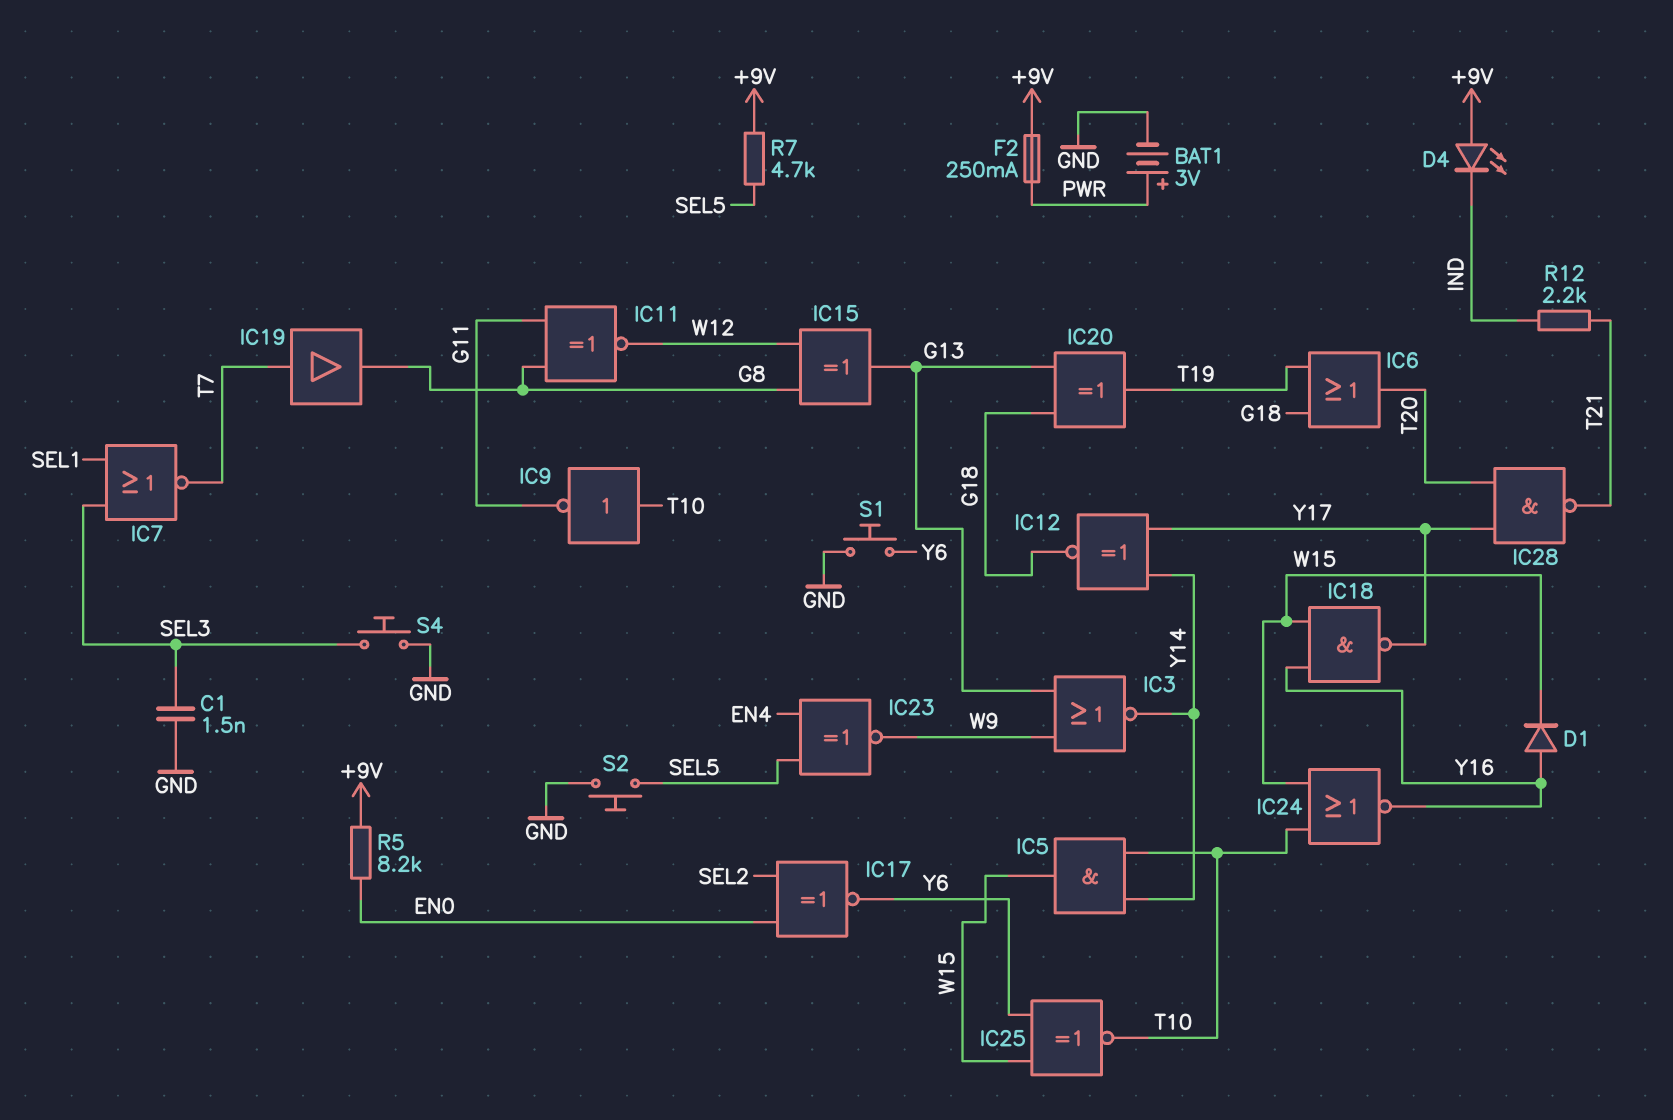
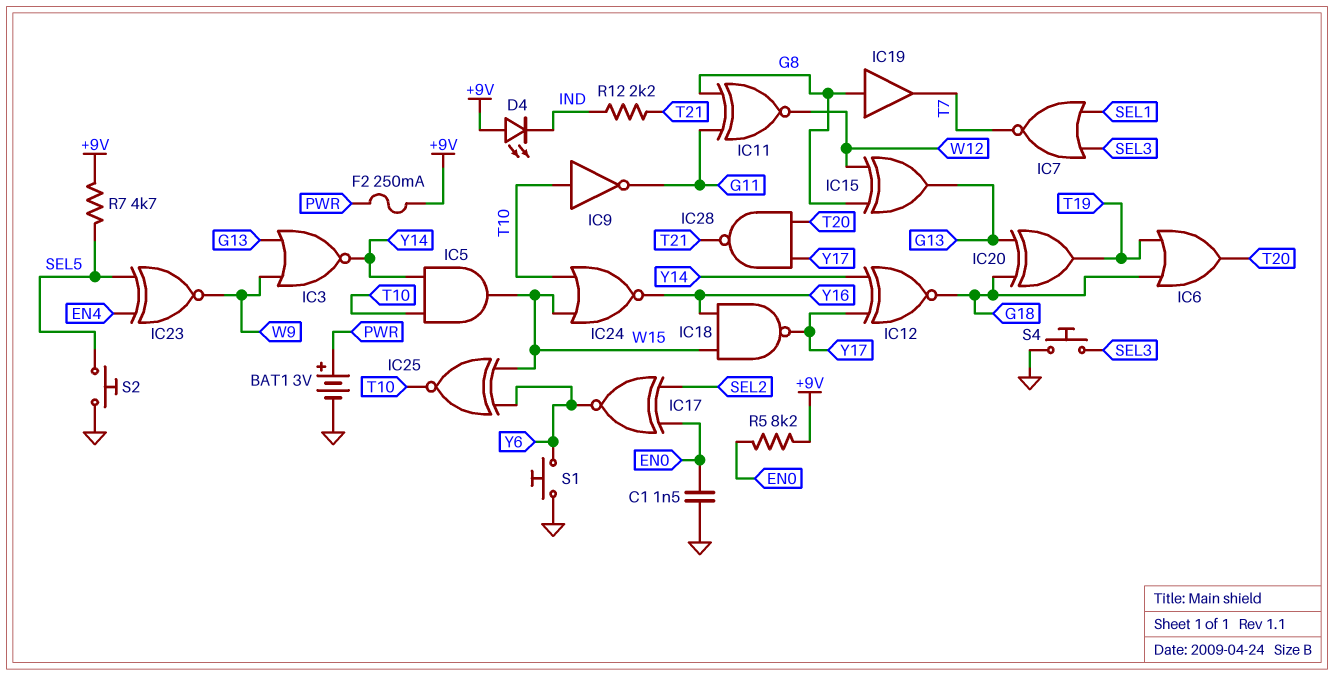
C1: 1.5nF (GND, SEL3) -> 1.5nF (EN0, GND)
D1: diode (A Y16, K W15) -> none
IC19: buffer (in T7, out G8) -> buffer (in G8, out T7)

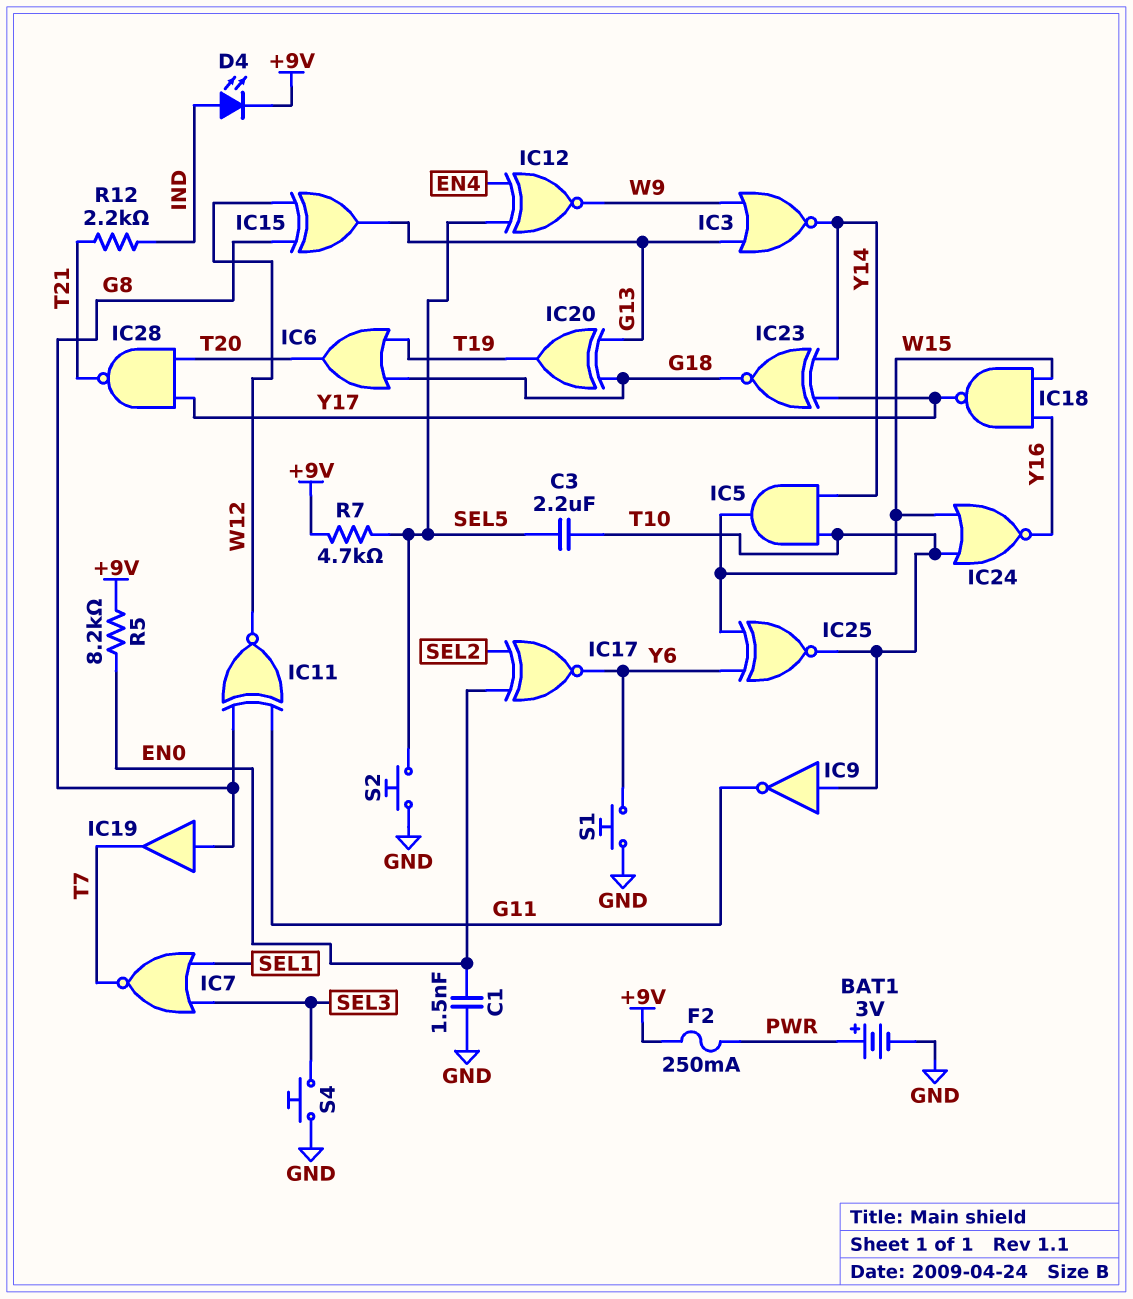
C3: none -> 2.2uF (SEL5, T10)
D4: LED (A +9V, K IND) -> LED (A IND, K +9V)
IC12: XNOR (in Y14, in Y17, out G18) -> XNOR (in EN4, in SEL5, out W9)
IC23: XNOR (in EN4, in SEL5, out W9) -> XNOR (in Y14, in Y17, out G18)

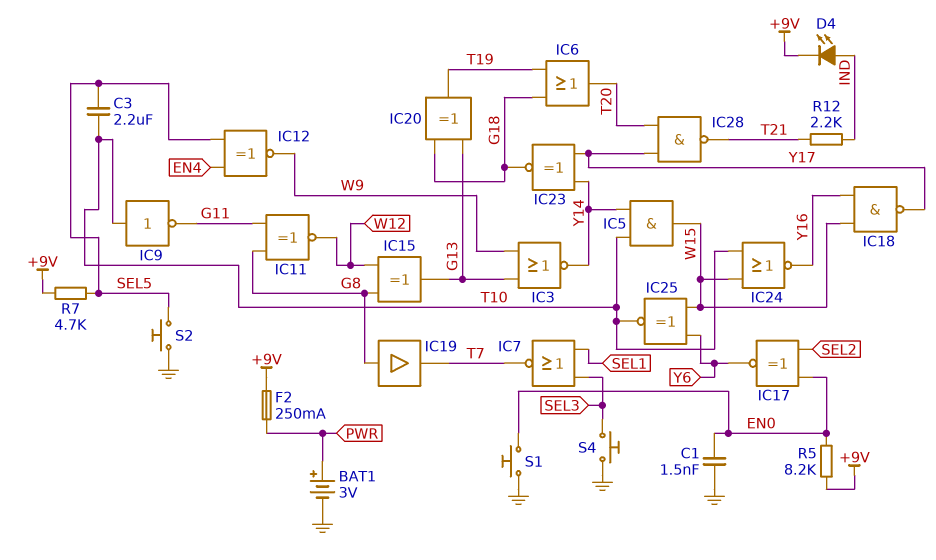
S1: button (GND, Y6) -> button (EN0, GND)

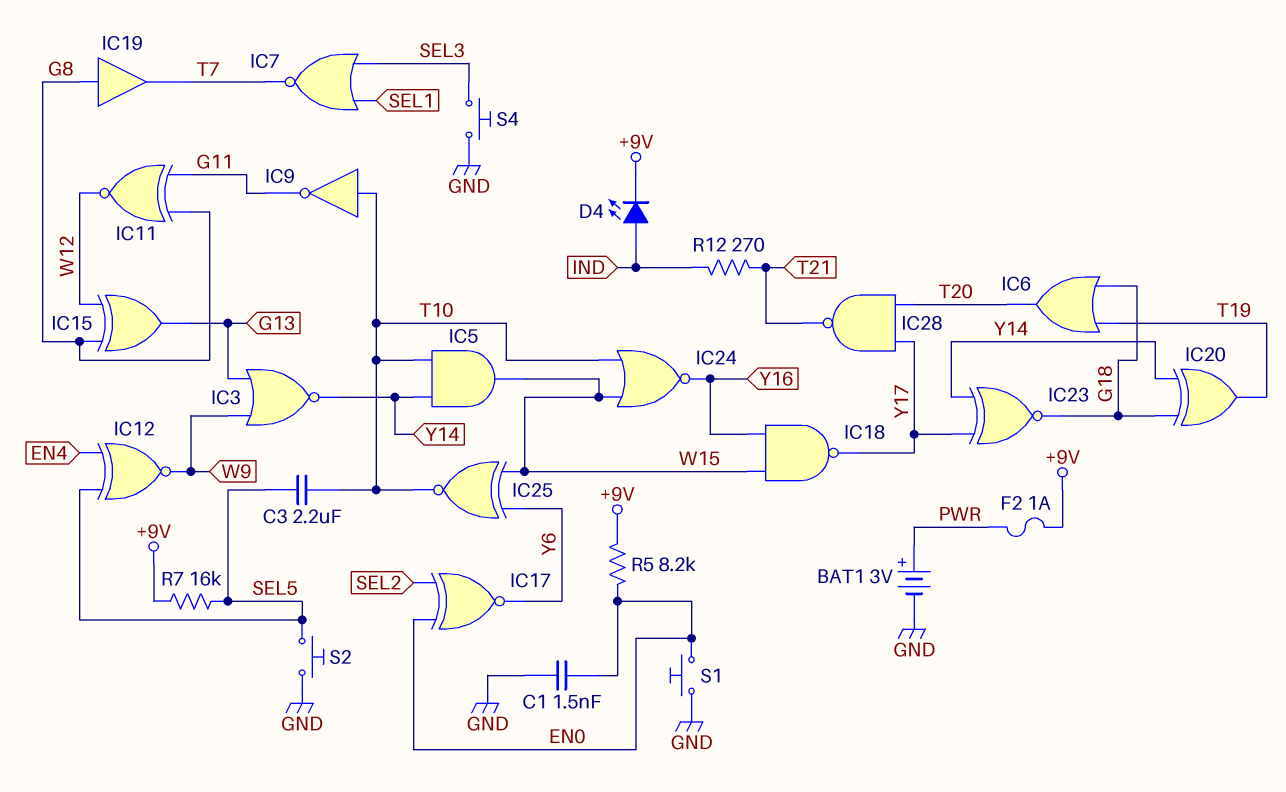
F2: 250mA (+9V, PWR) -> 1A (+9V, PWR)
IC20: XOR (in G13, in G18, out T19) -> XOR (in G18, in Y14, out T19)
R7: 4.7k (+9V, SEL5) -> 16k (+9V, SEL5)
R12: 2.2k (IND, T21) -> 270 (IND, T21)

